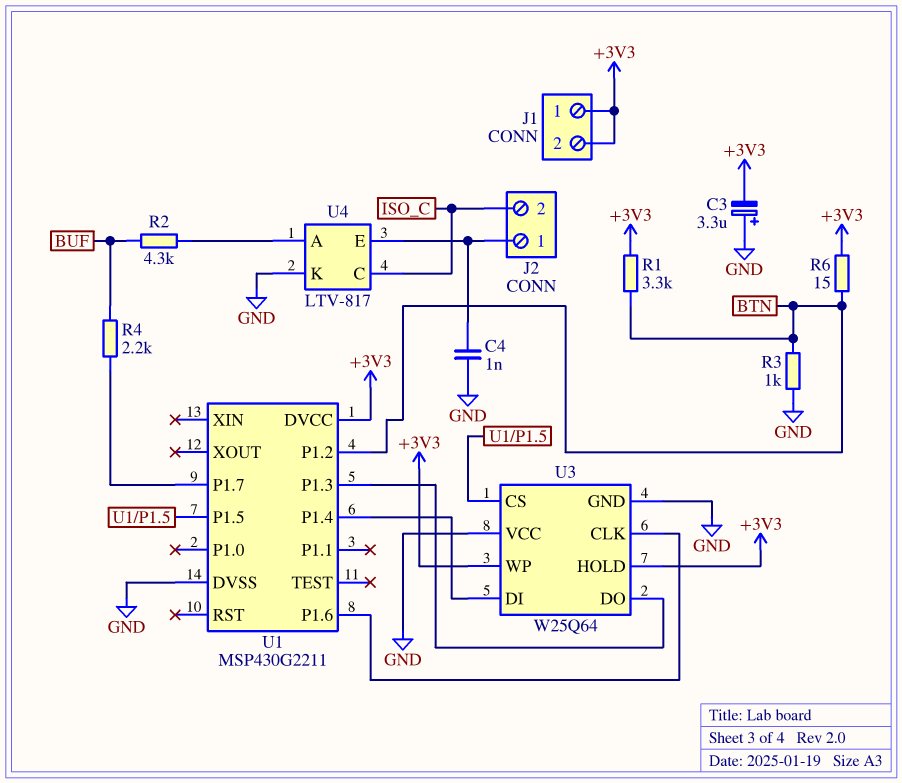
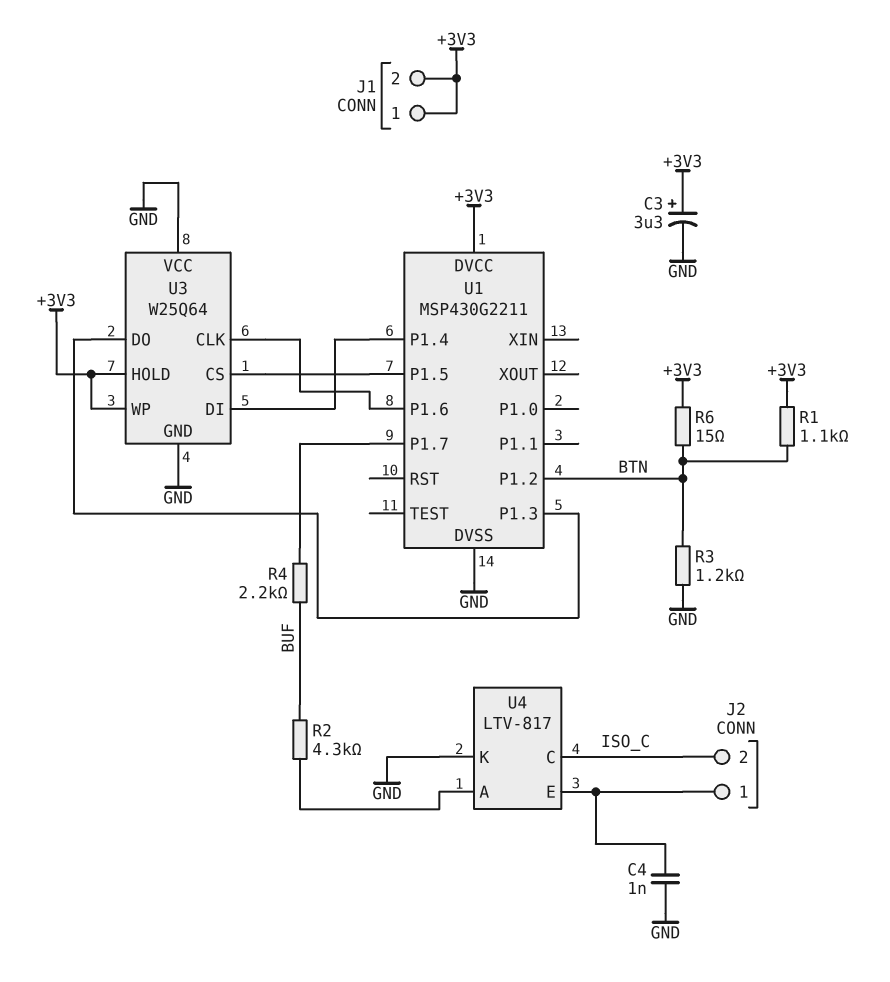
C3: 3.3uF (plus GND, minus +3V3) -> 3.3uF (plus +3V3, minus GND)
R1: 3.3k (+3V3, BTN) -> 1.1k (+3V3, BTN)
R3: 1k (BTN, GND) -> 1.2k (BTN, GND)

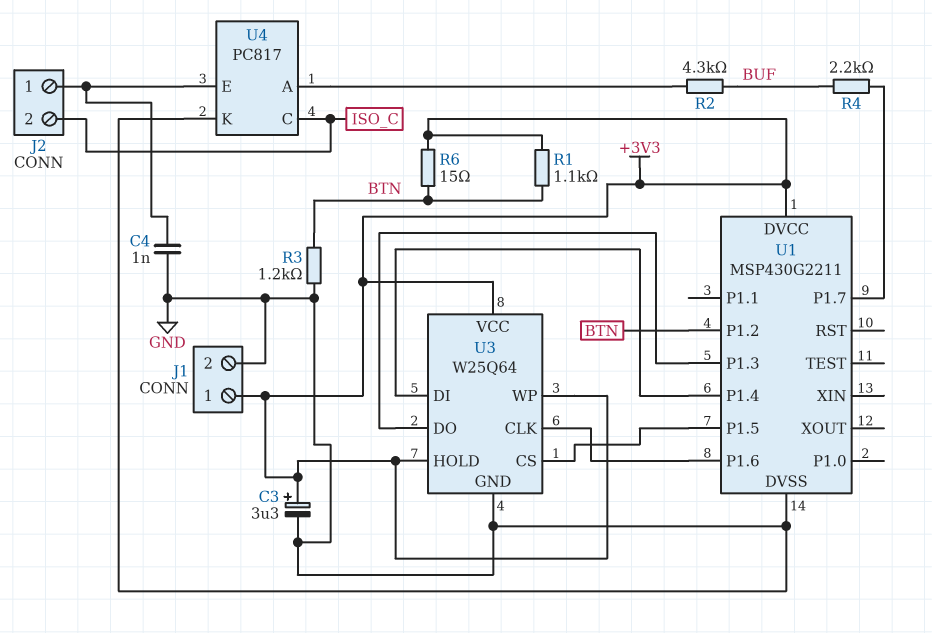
J1 pin 2: +3V3 -> GND
U3 pin VCC: GND -> +3V3
U4: LTV-817 -> PC817

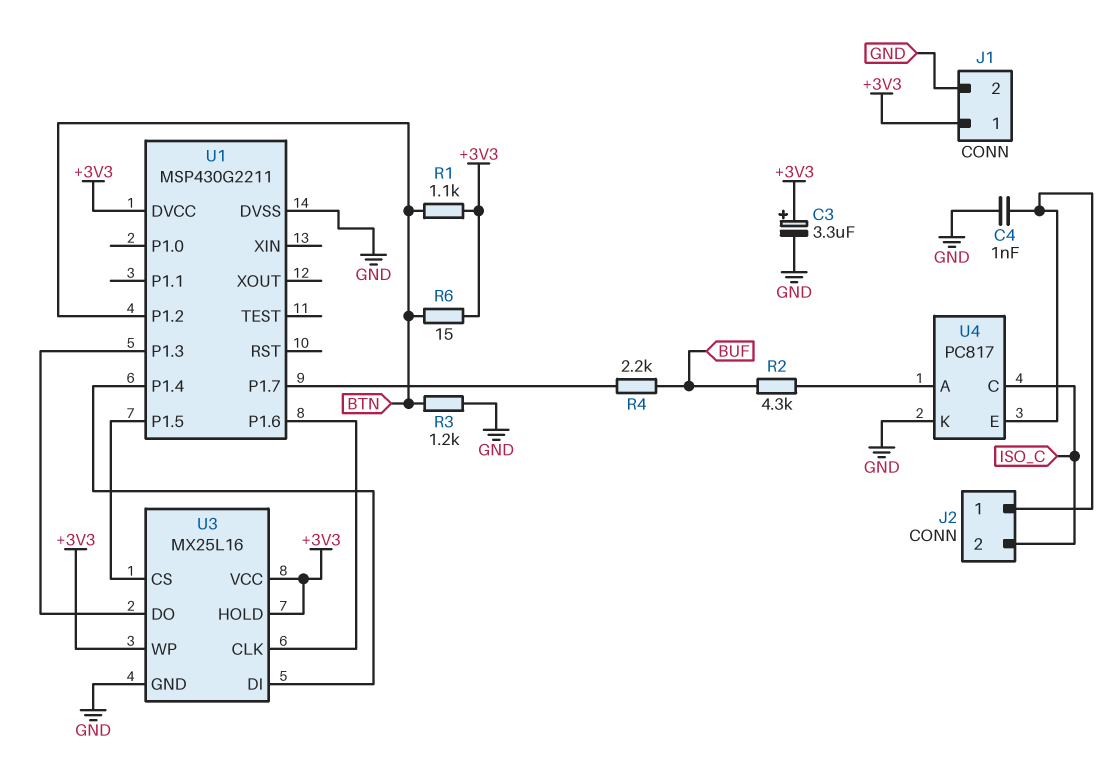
U3: W25Q64 -> MX25L16

